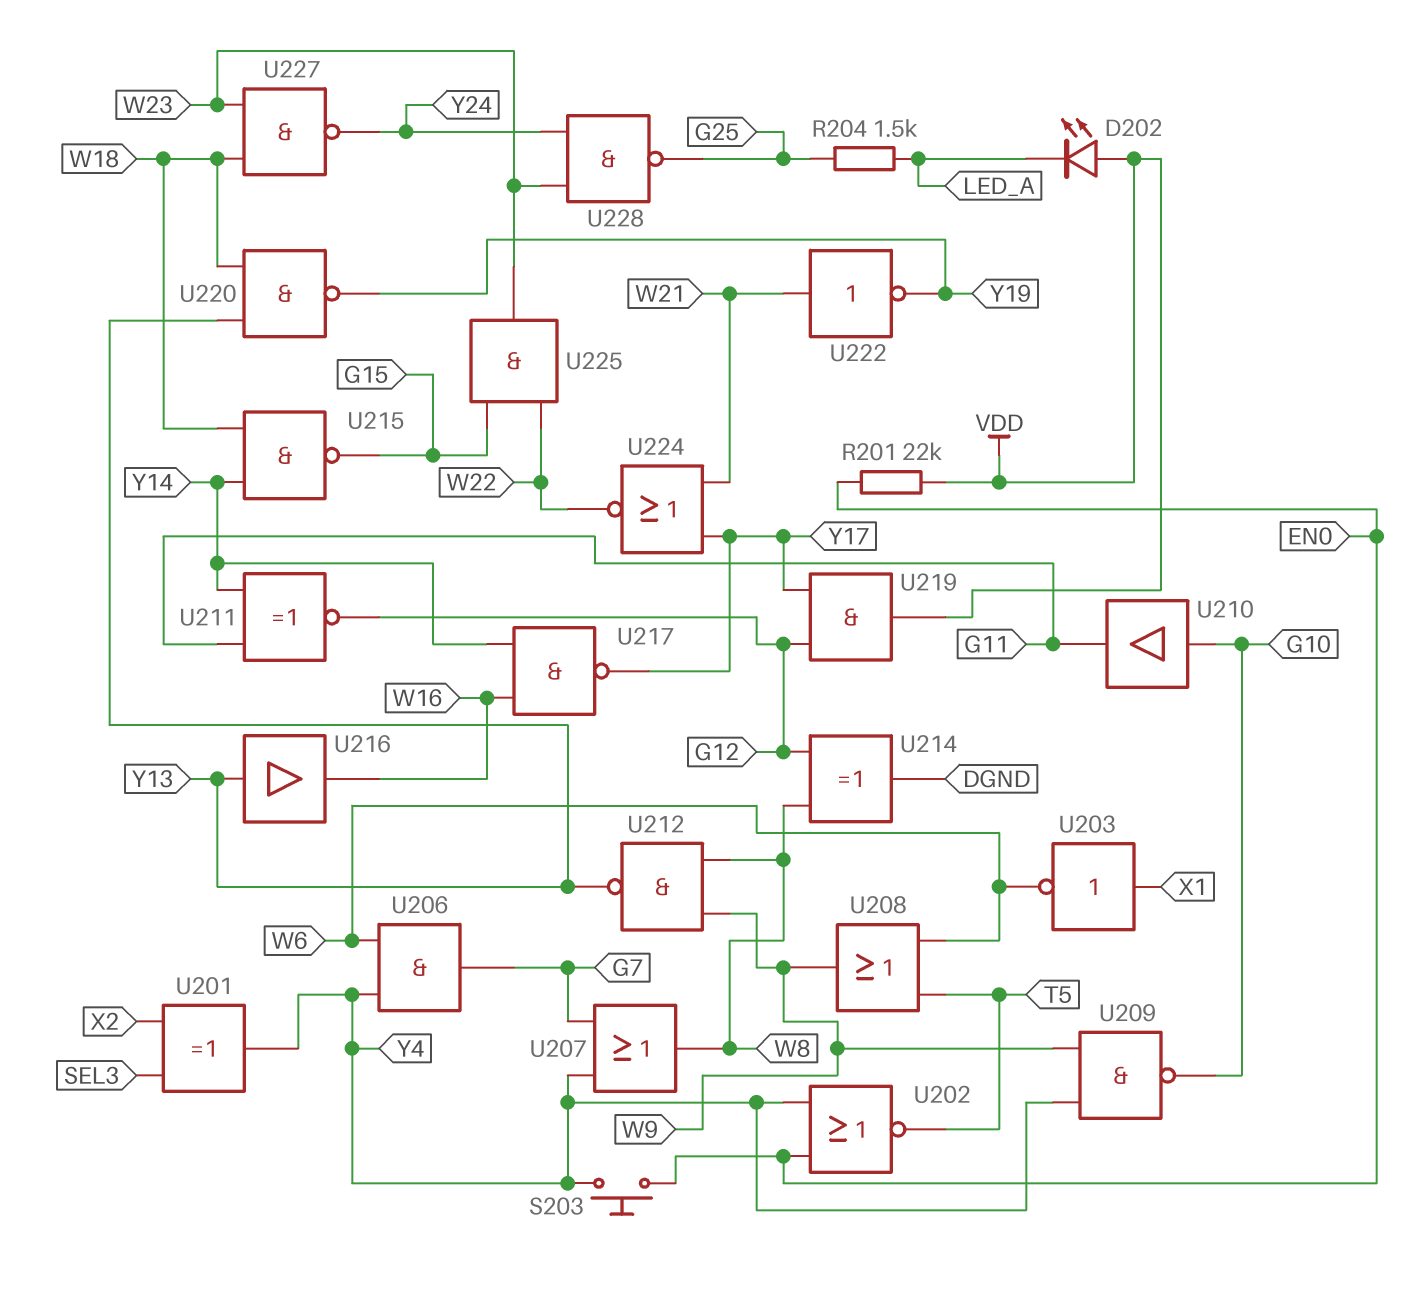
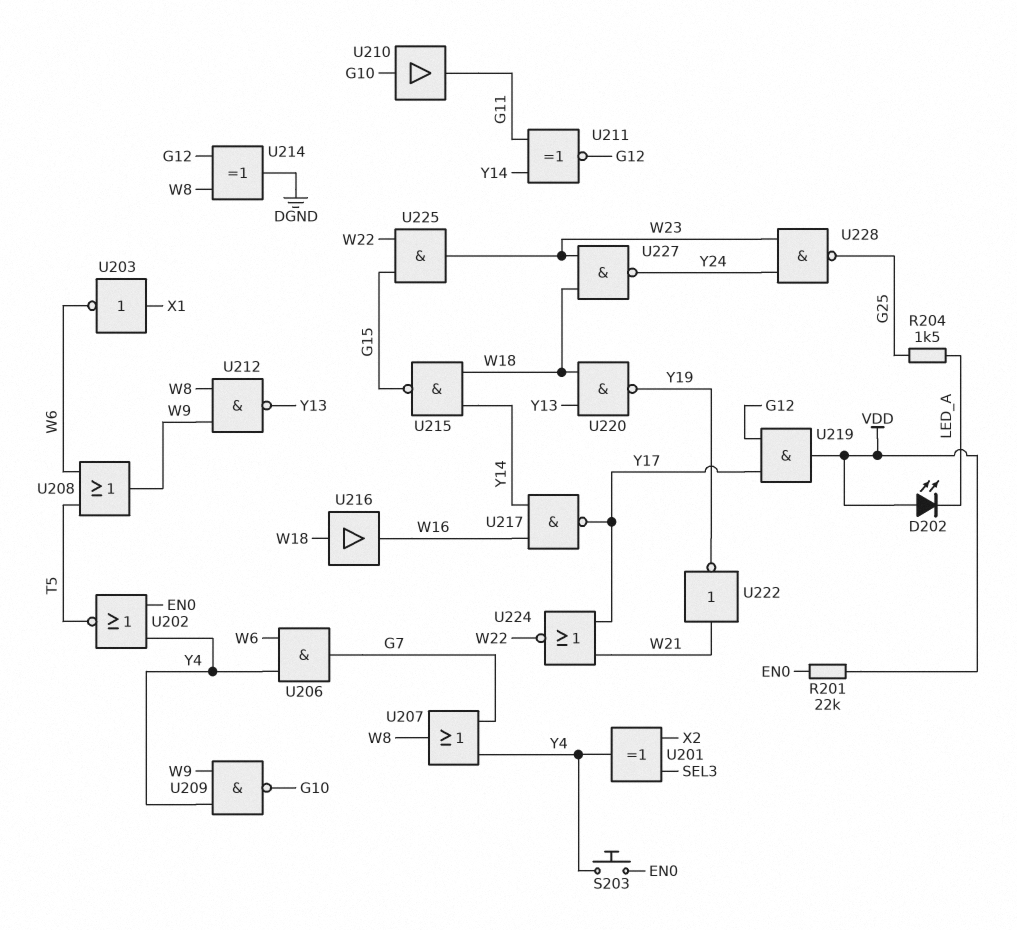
U216: buffer (in Y13, out W16) -> buffer (in W18, out W16)

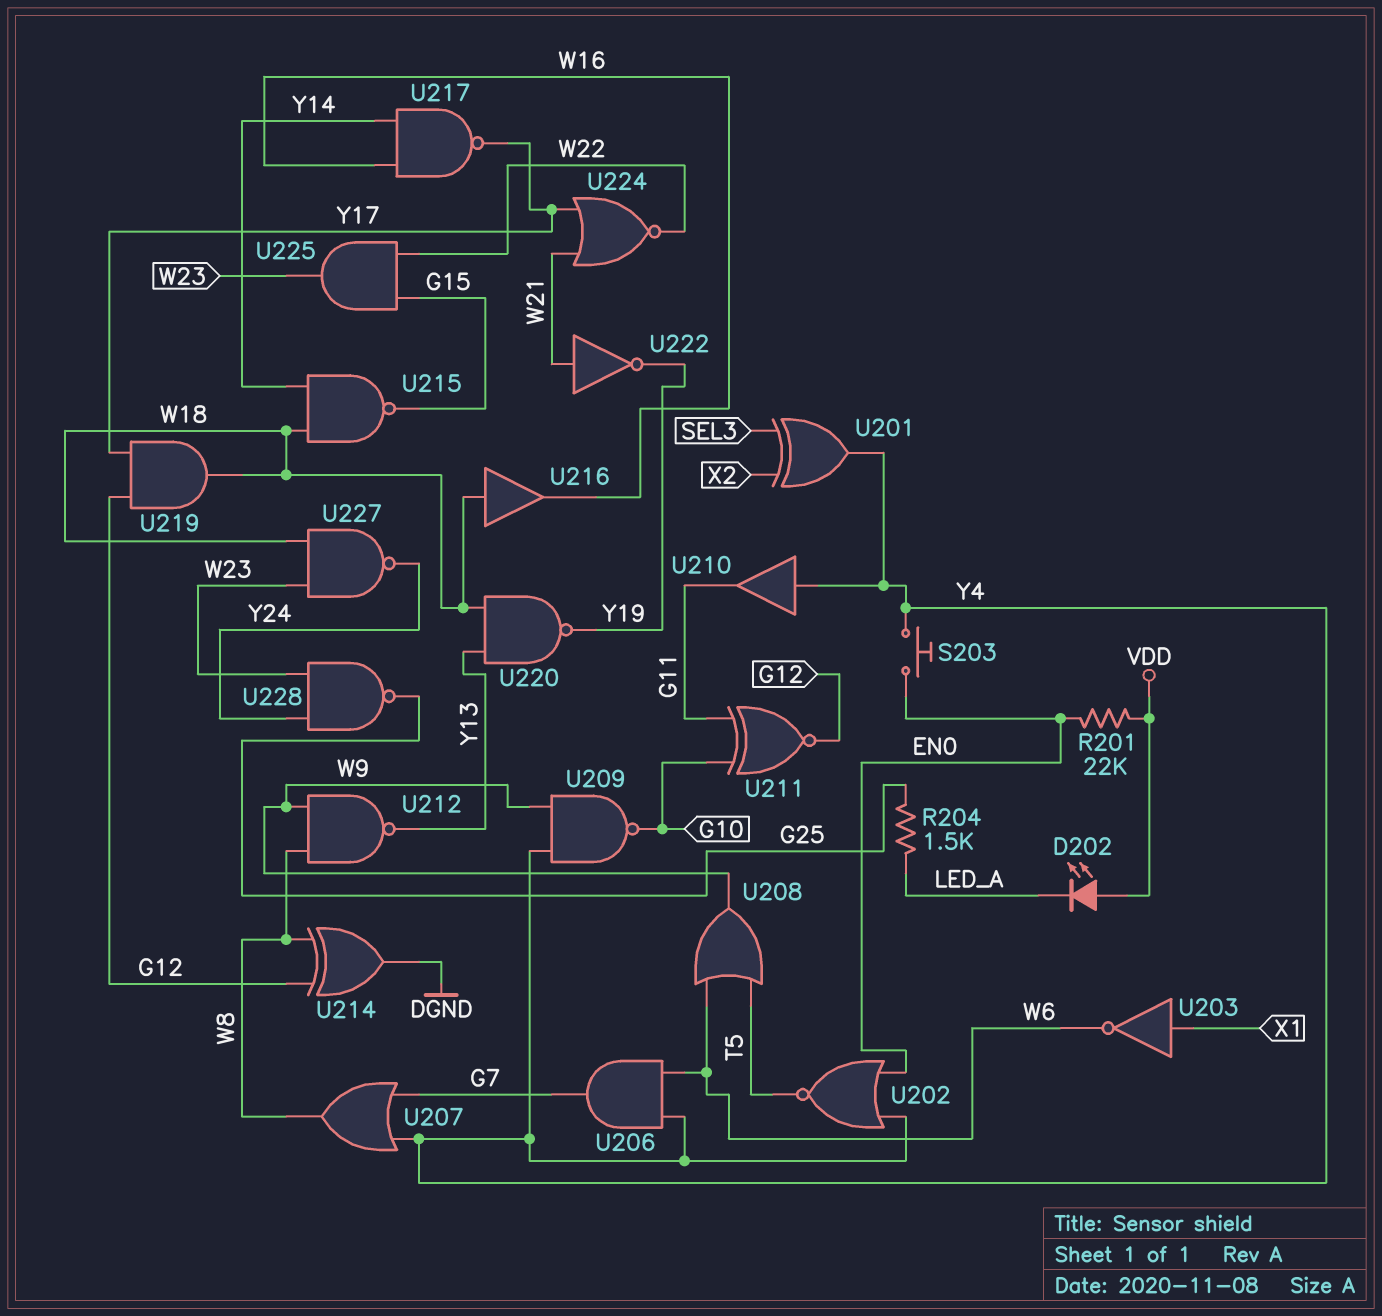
U210: buffer (in G10, out G11) -> buffer (in Y4, out G11)
U211: XNOR (in G11, in Y14, out G12) -> XNOR (in G10, in G11, out G12)
U219: AND (in G12, in Y17, out VDD) -> AND (in G12, in Y17, out W18)

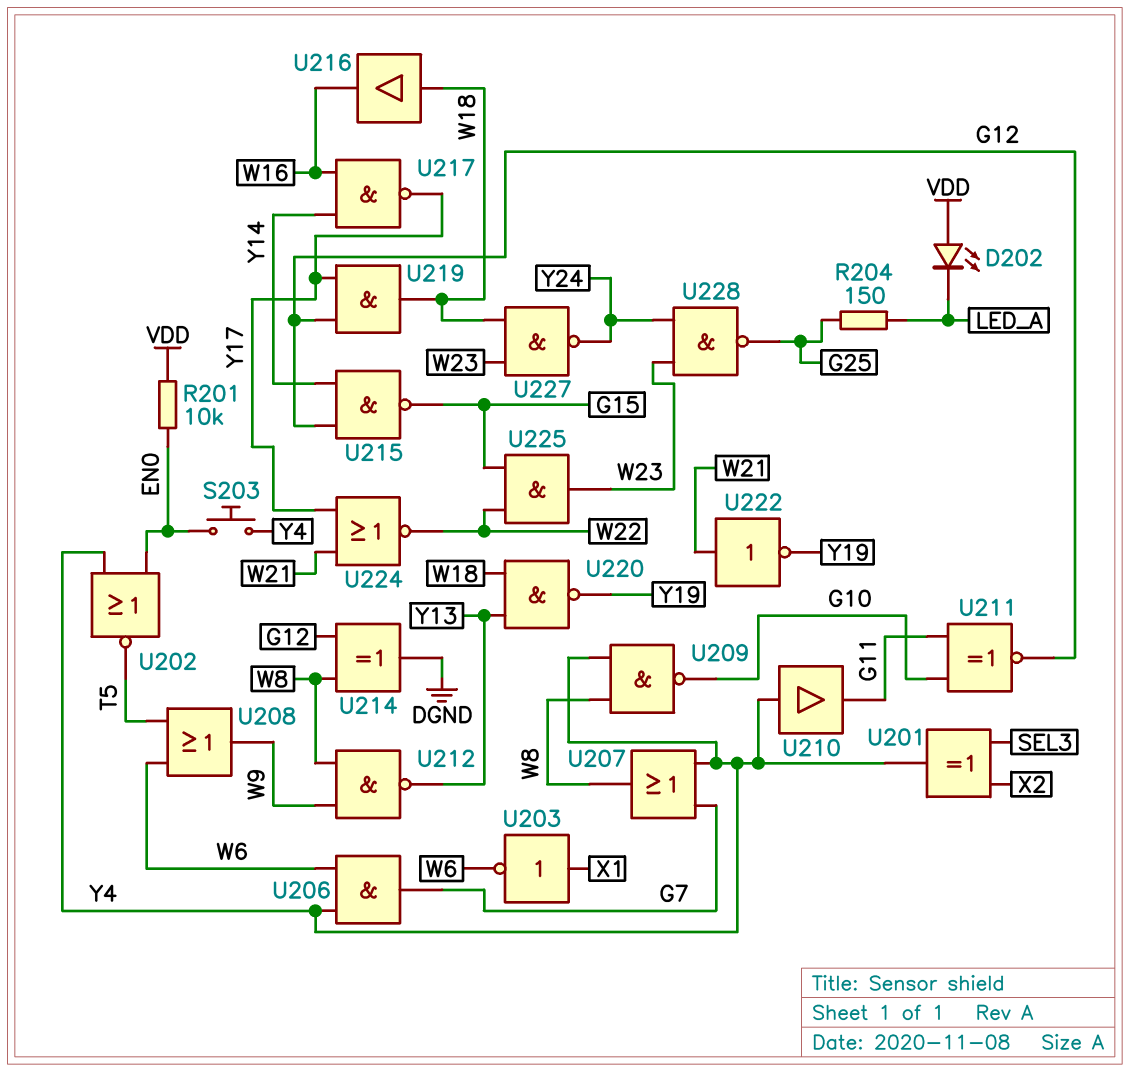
R201: 22k (EN0, VDD) -> 10k (EN0, VDD)
R204: 1.5k (G25, LED_A) -> 150 (G25, LED_A)
U209: NAND (in W9, in Y4, out G10) -> NAND (in W8, in Y4, out G10)
U215: NAND (in W18, in Y14, out G15) -> NAND (in G12, in Y14, out G15)

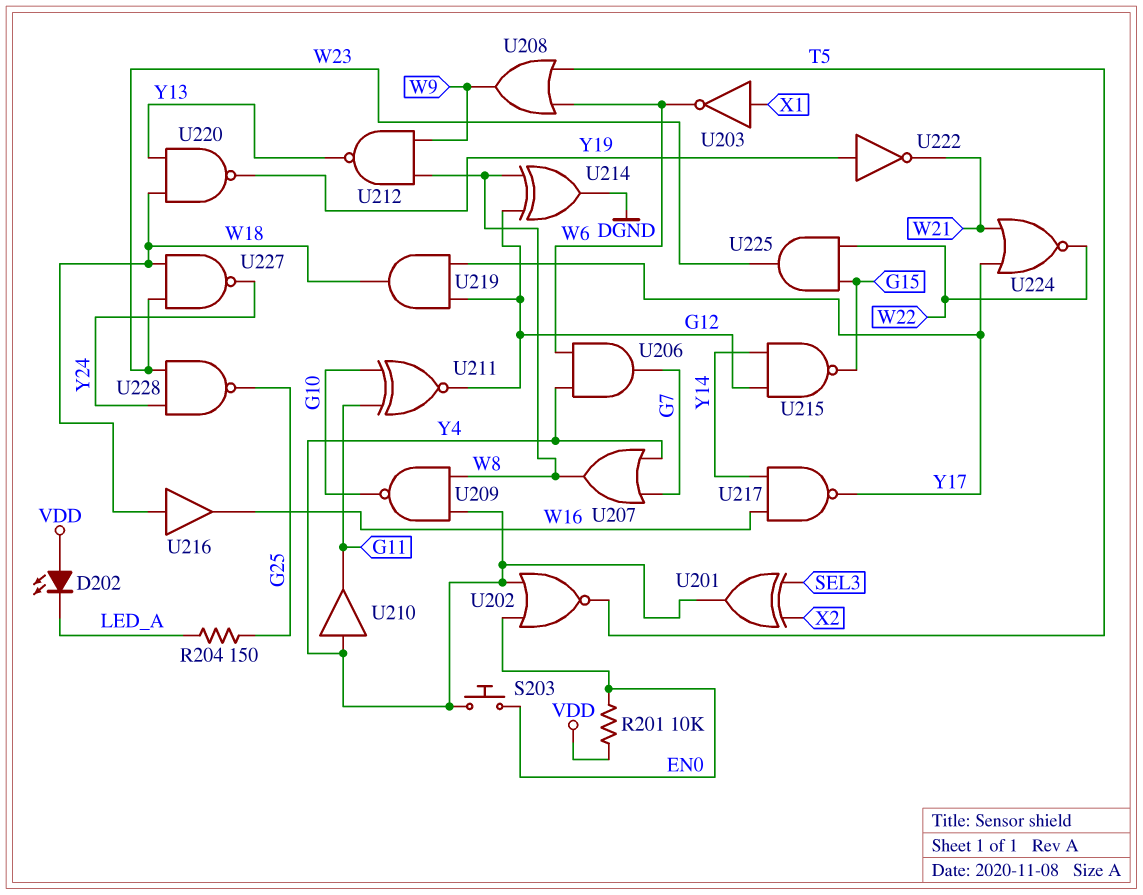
U222: NOT (in W21, out Y19) -> NOT (in Y19, out W21)

